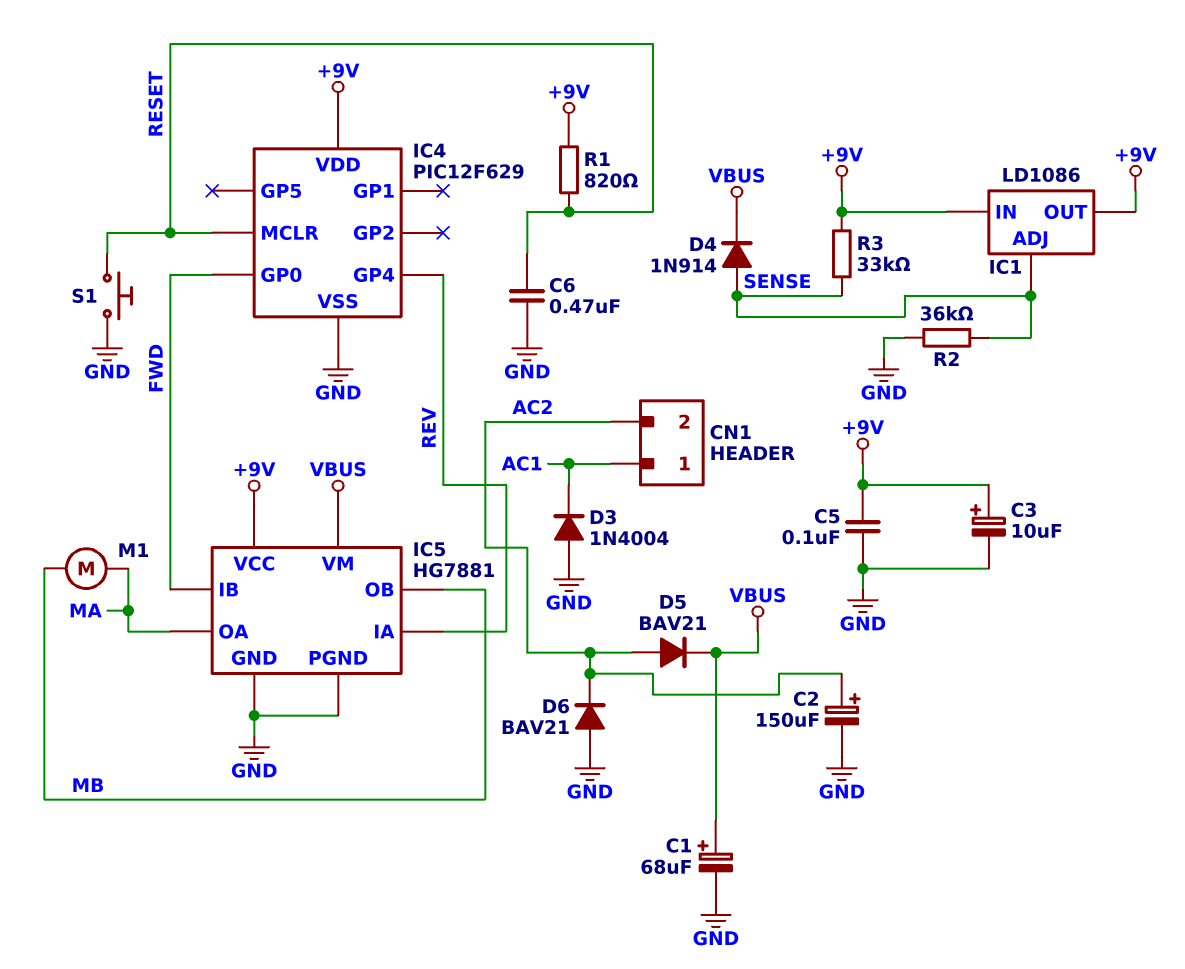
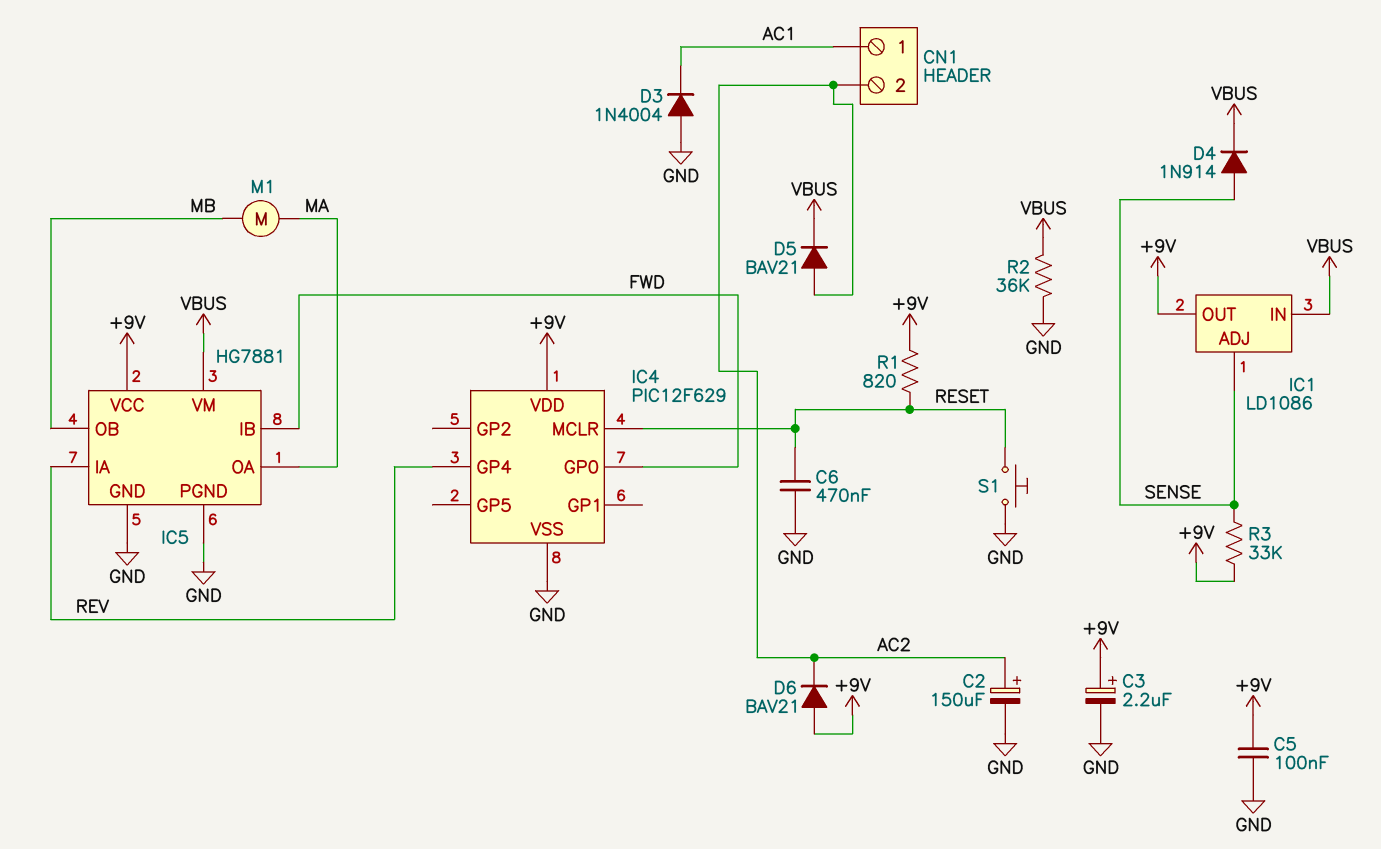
C1: 68uF (plus VBUS, minus GND) -> none
C3: 10uF (plus +9V, minus GND) -> 2.2uF (plus +9V, minus GND)
D6: diode BAV21 (A GND, K AC2) -> diode BAV21 (A +9V, K AC2)
IC1 pin IN: +9V -> VBUS
R2: 36k (GND, SENSE) -> 36k (GND, VBUS)

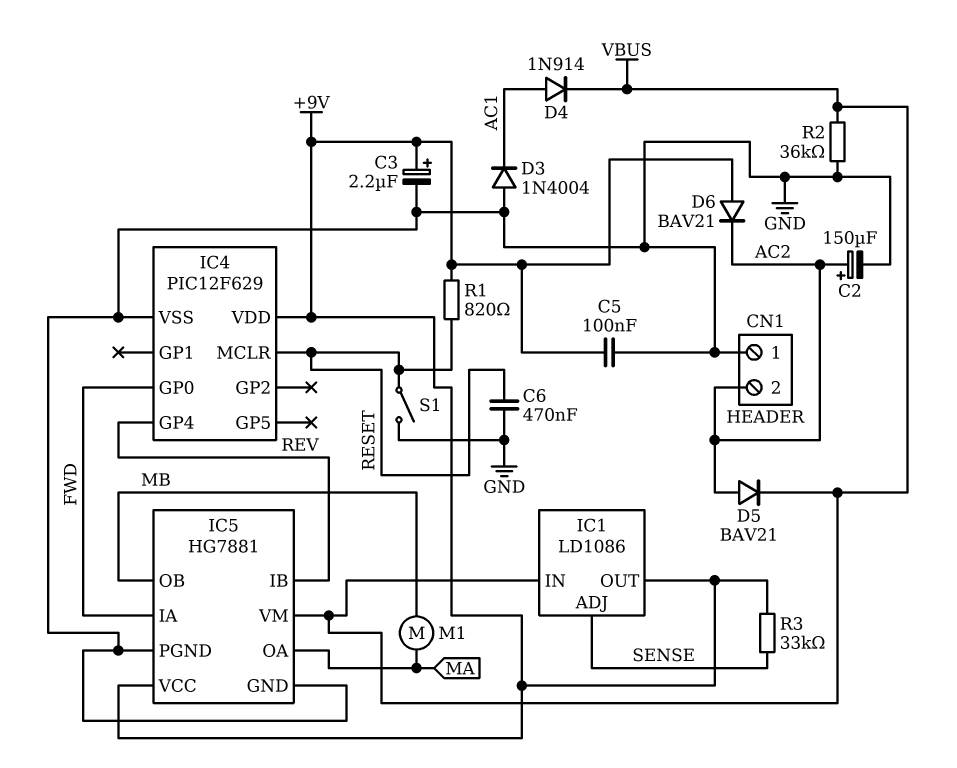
CN1 pin 1: AC1 -> GND
D4: diode 1N914 (A SENSE, K VBUS) -> diode 1N914 (A AC1, K VBUS)
IC5 pin IA: REV -> FWD
IC5 pin IB: FWD -> REV
S1: button (GND, RESET) -> switch (GND, RESET)

